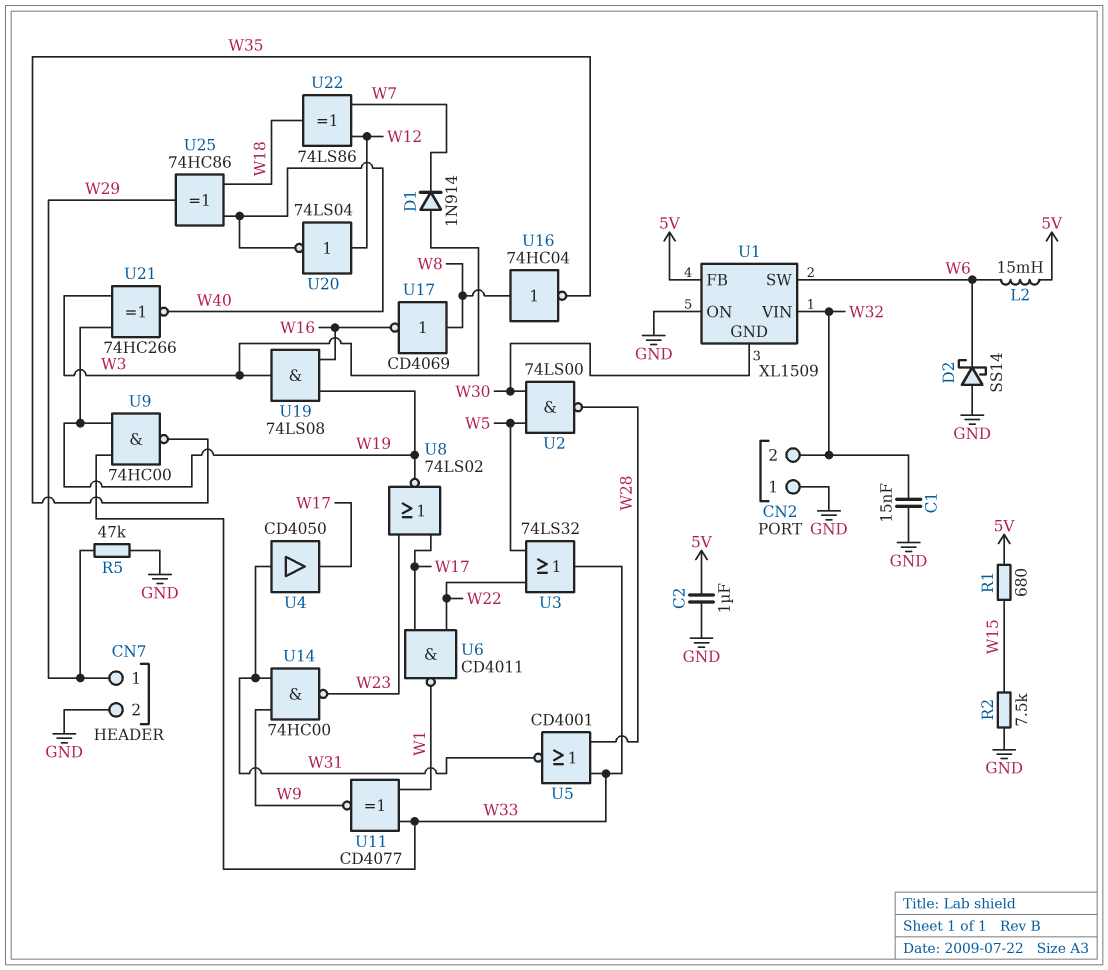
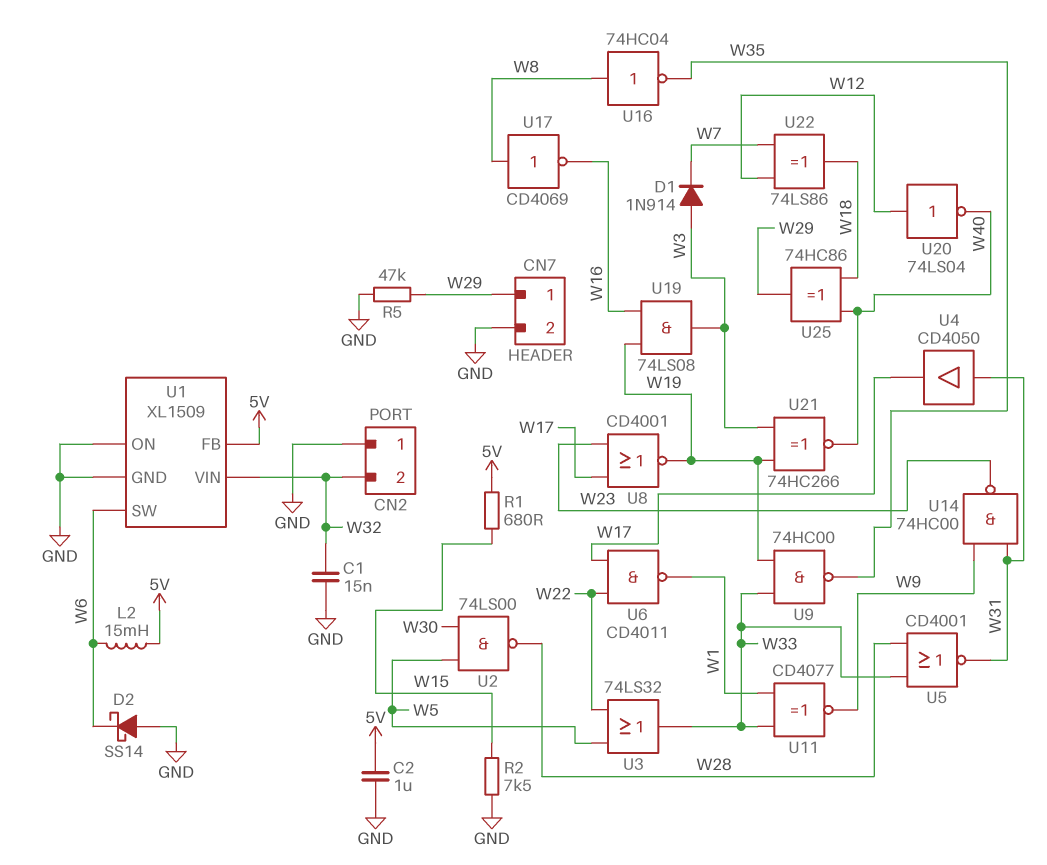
U1 pin GND: W30 -> GND
U8: NOR 74LS02 (in W17, in W23, out W19) -> NOR CD4001 (in W17, in W23, out W19)

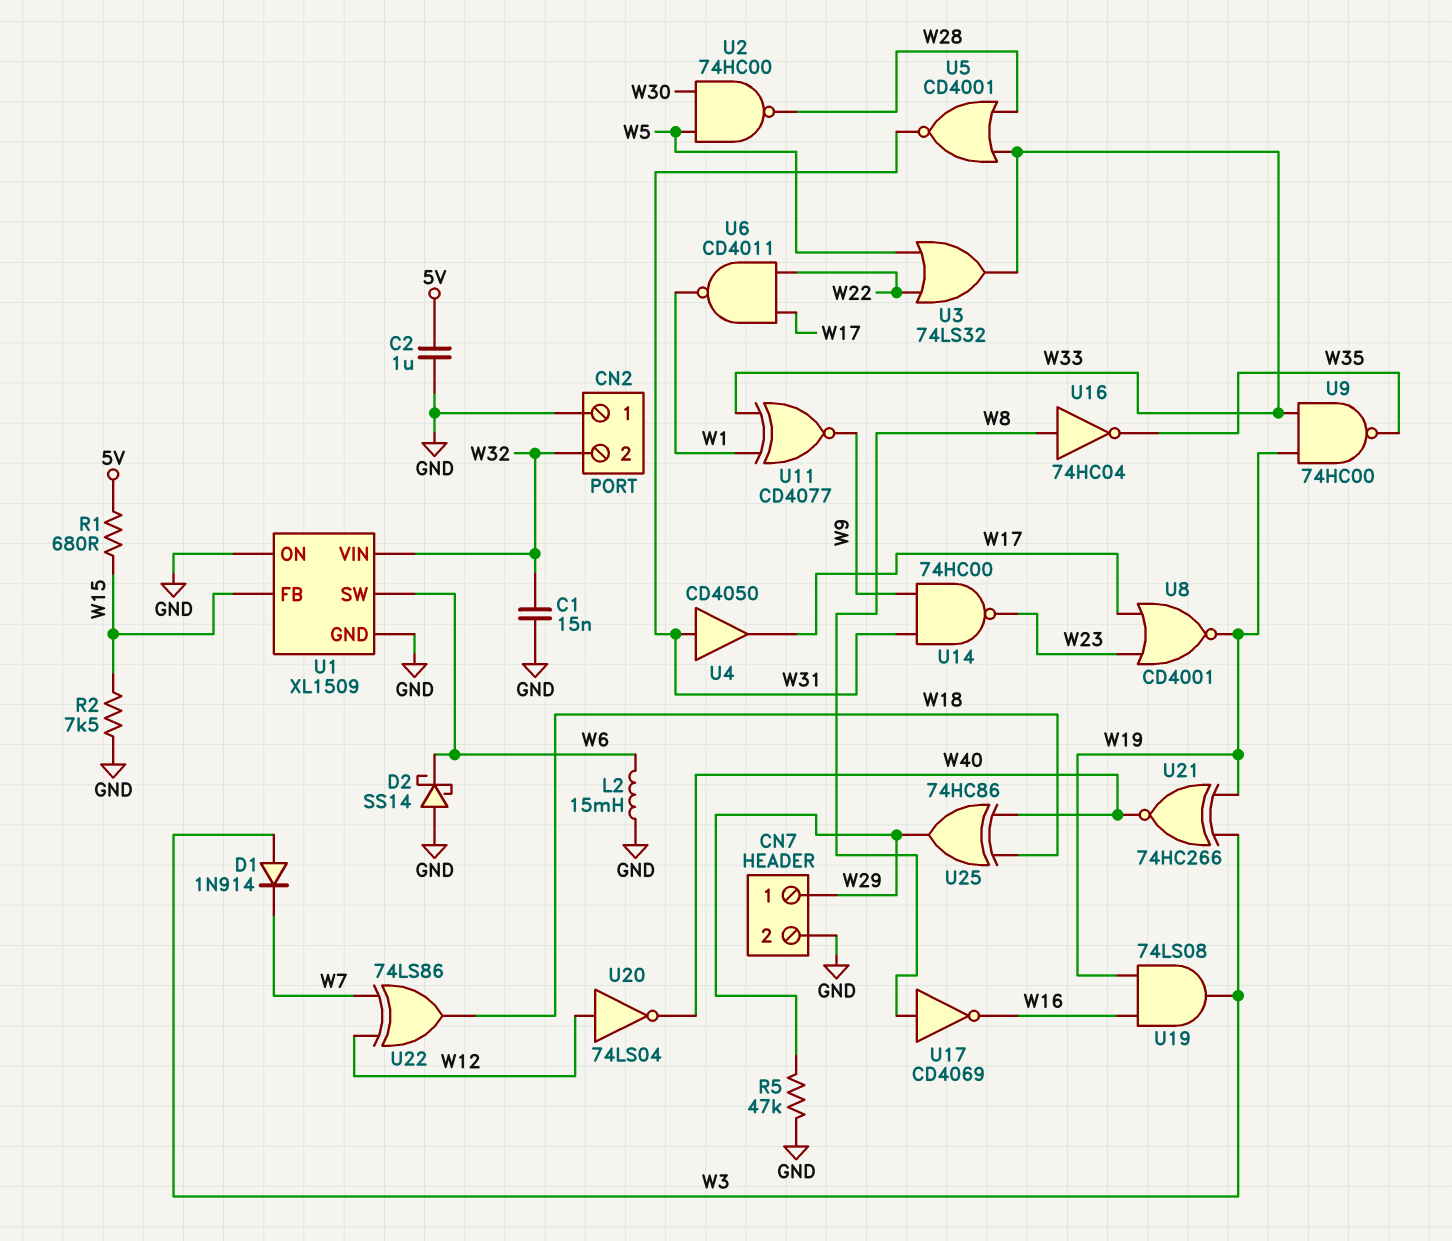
L2: 15mH (5V, W6) -> 15mH (GND, W6)
U1 pin FB: 5V -> W15
U2: NAND 74LS00 (in W5, in W30, out W28) -> NAND 74HC00 (in W5, in W30, out W28)

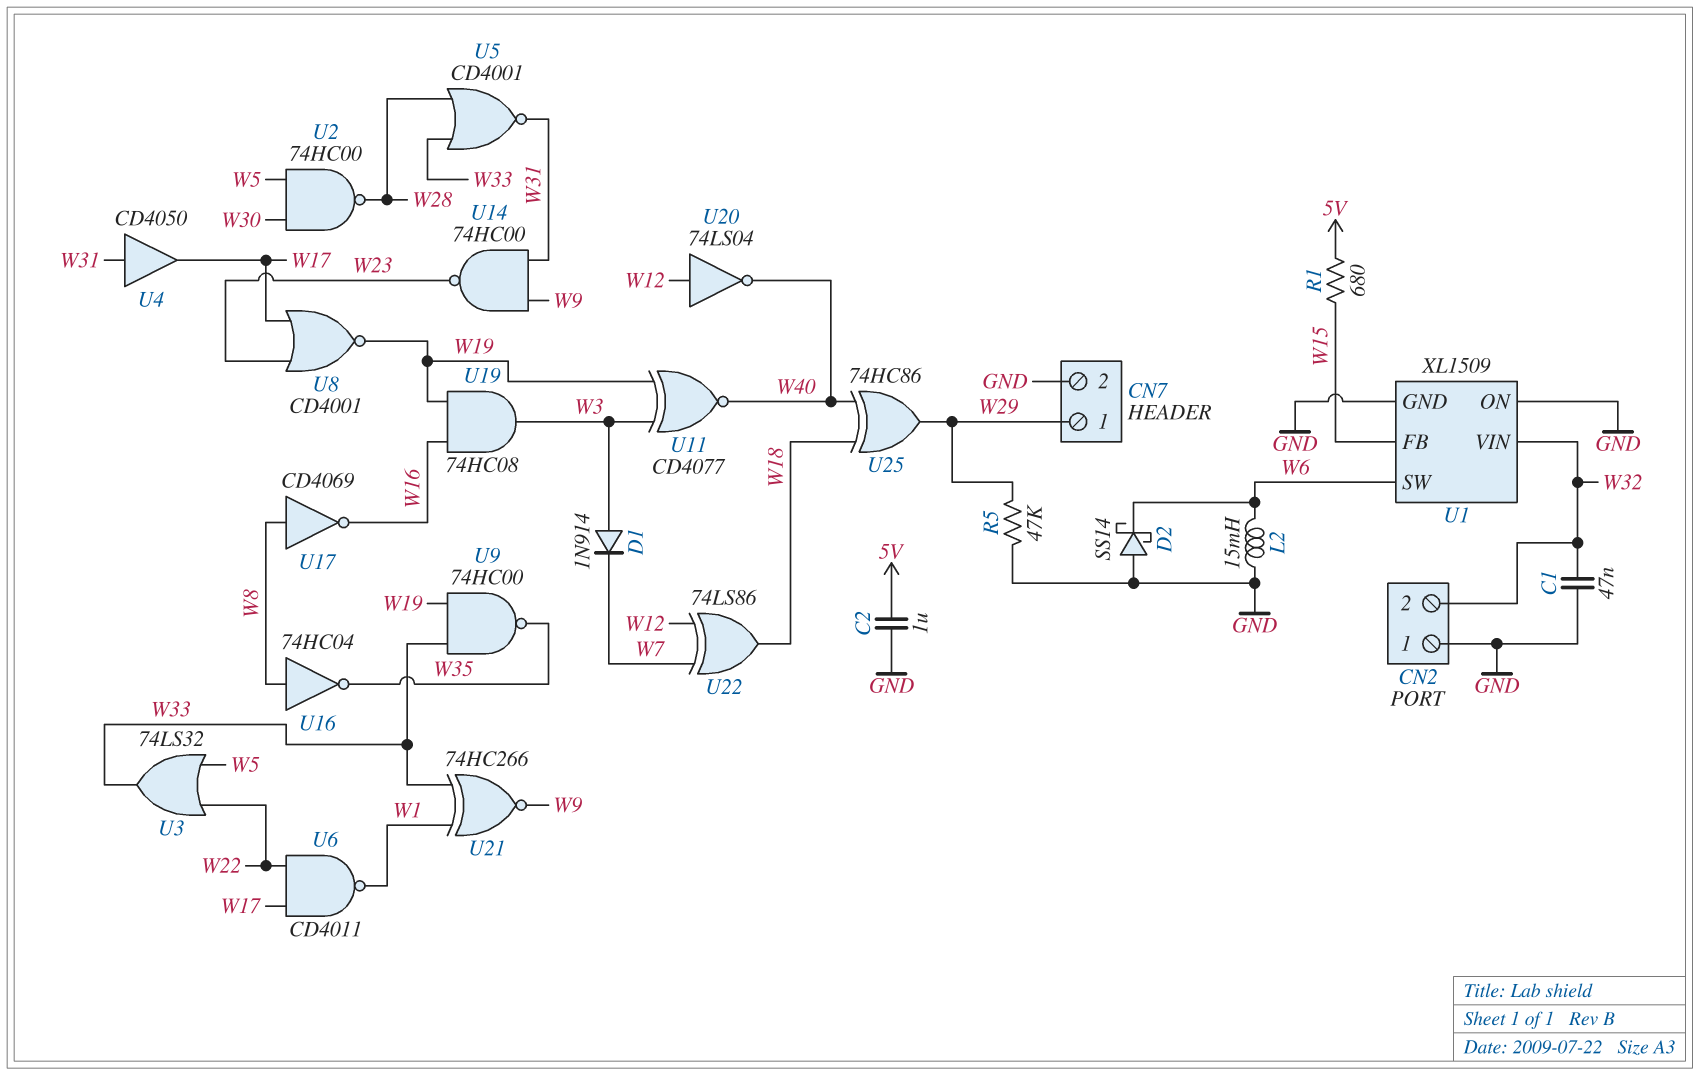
C1: 15nF (GND, W32) -> 47nF (GND, W32)
R2: 7.5k (GND, W15) -> none
U11: XNOR CD4077 (in W1, in W33, out W9) -> XNOR CD4077 (in W3, in W19, out W40)
U19: AND 74LS08 (in W16, in W19, out W3) -> AND 74HC08 (in W16, in W19, out W3)
U21: XNOR 74HC266 (in W3, in W19, out W40) -> XNOR 74HC266 (in W1, in W33, out W9)

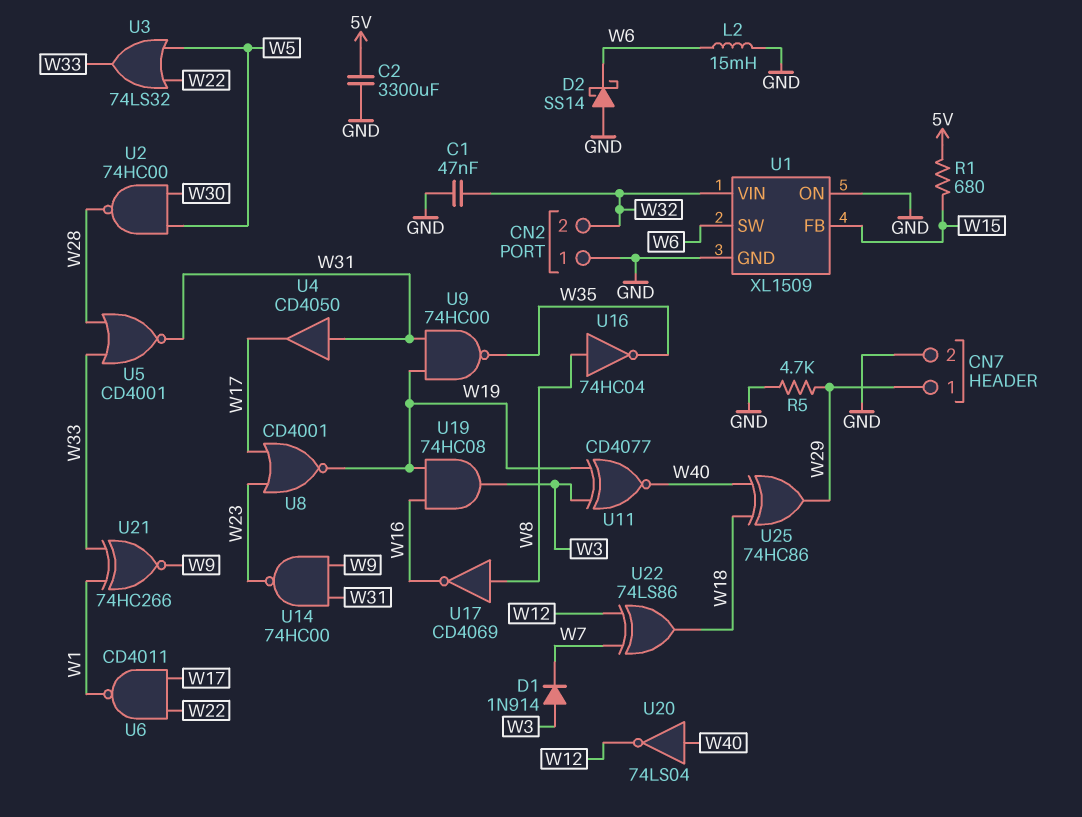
C2: 1uF (5V, GND) -> 3300uF (5V, GND)
R5: 47k (GND, W29) -> 4.7k (GND, W29)
U9: NAND 74HC00 (in W19, in W33, out W35) -> NAND 74HC00 (in W19, in W31, out W35)
U20: NOT 74LS04 (in W12, out W40) -> NOT 74LS04 (in W40, out W12)

